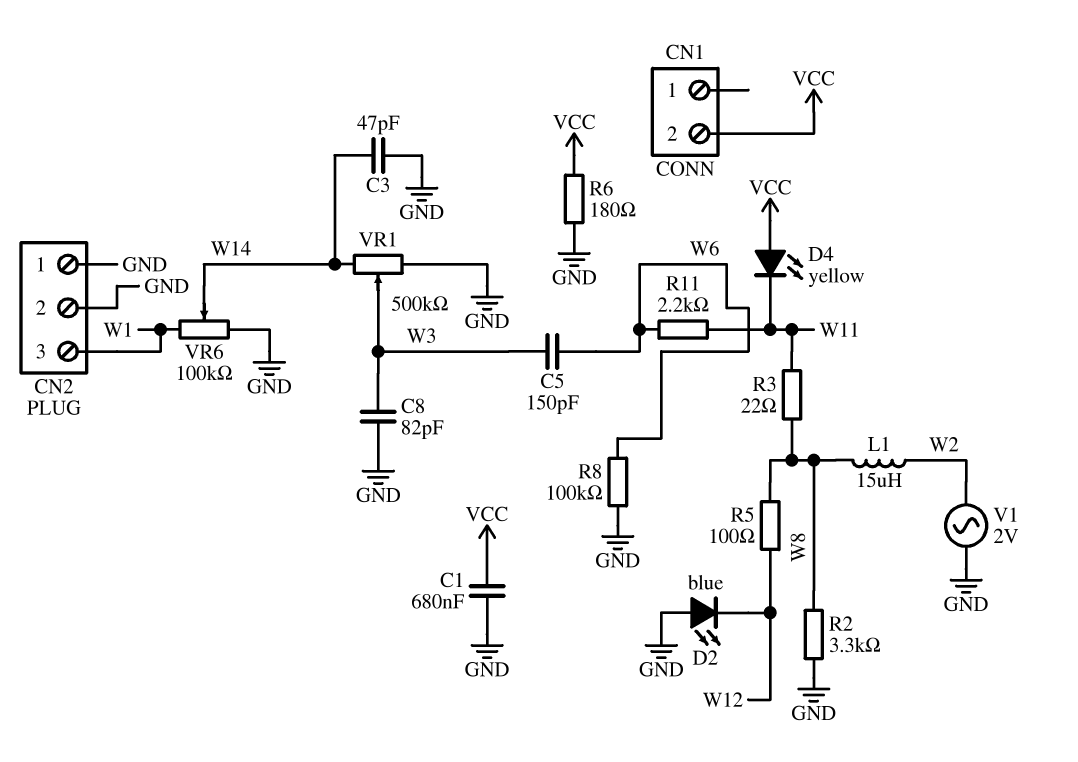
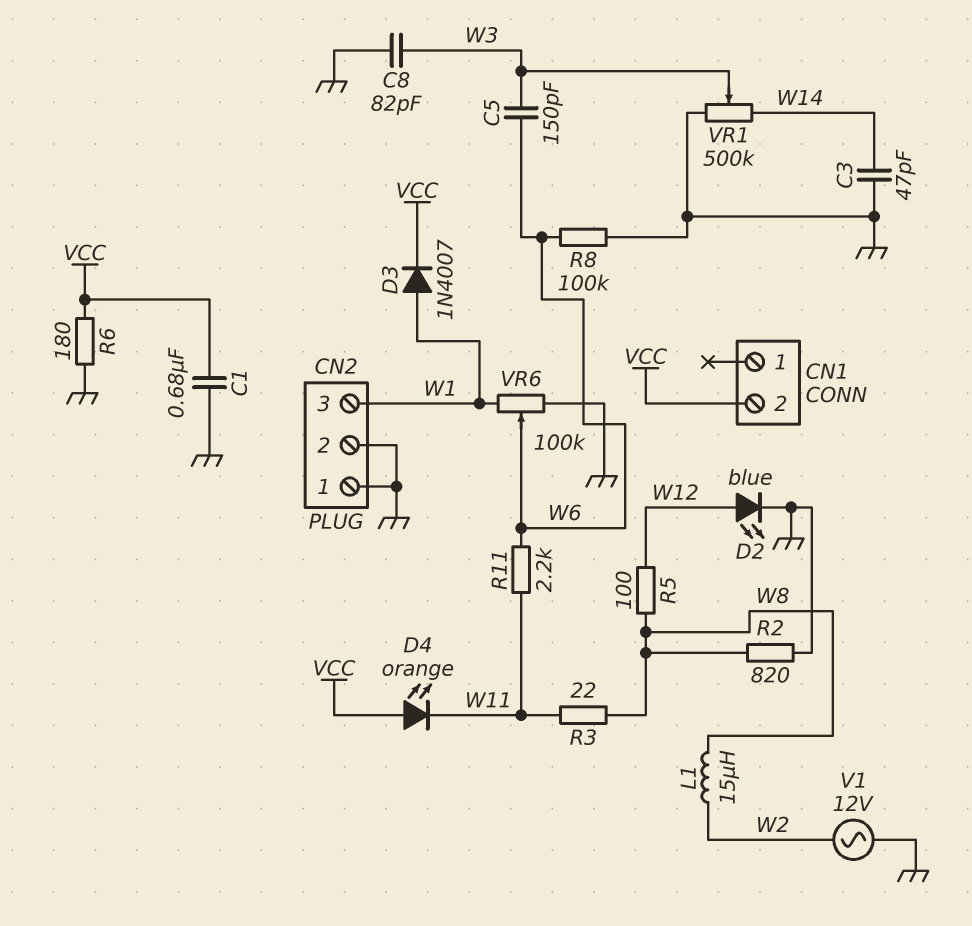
D2: LED blue (A GND, K W12) -> LED blue (A W12, K GND)
D3: none -> diode 1N4007 (A W1, K VCC)
D4: LED yellow (A VCC, K W11) -> LED orange (A VCC, K W11)
R2: 3.3k (GND, W8) -> 820 (GND, W8)
V1: AC 2V (GND, W2) -> AC 12V (GND, W2)
VR6: 100k (GND, W1, wiper W14) -> 100k (GND, W1, wiper W6)

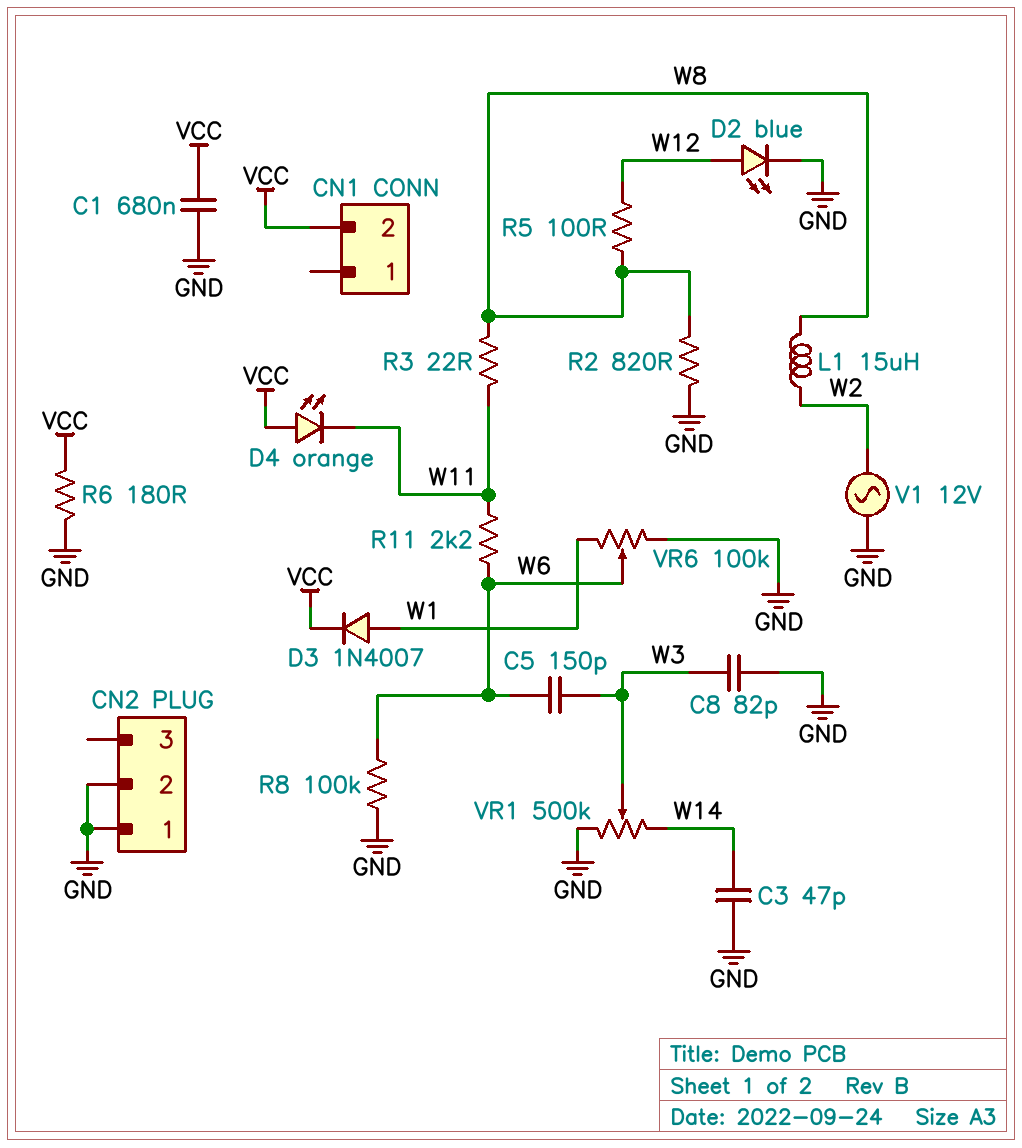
CN2 pin 3: W1 -> none

